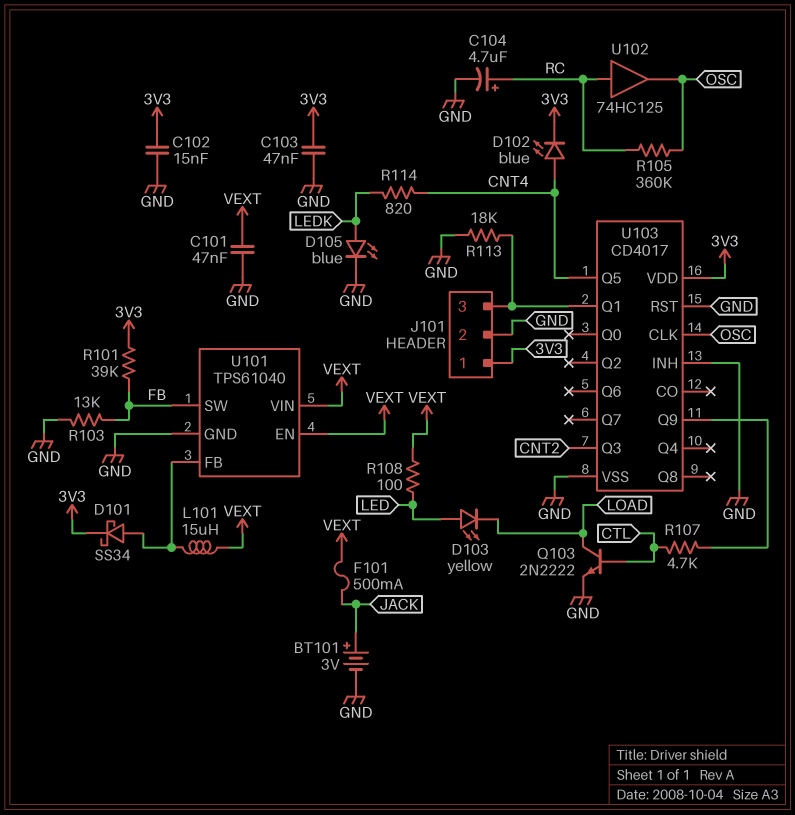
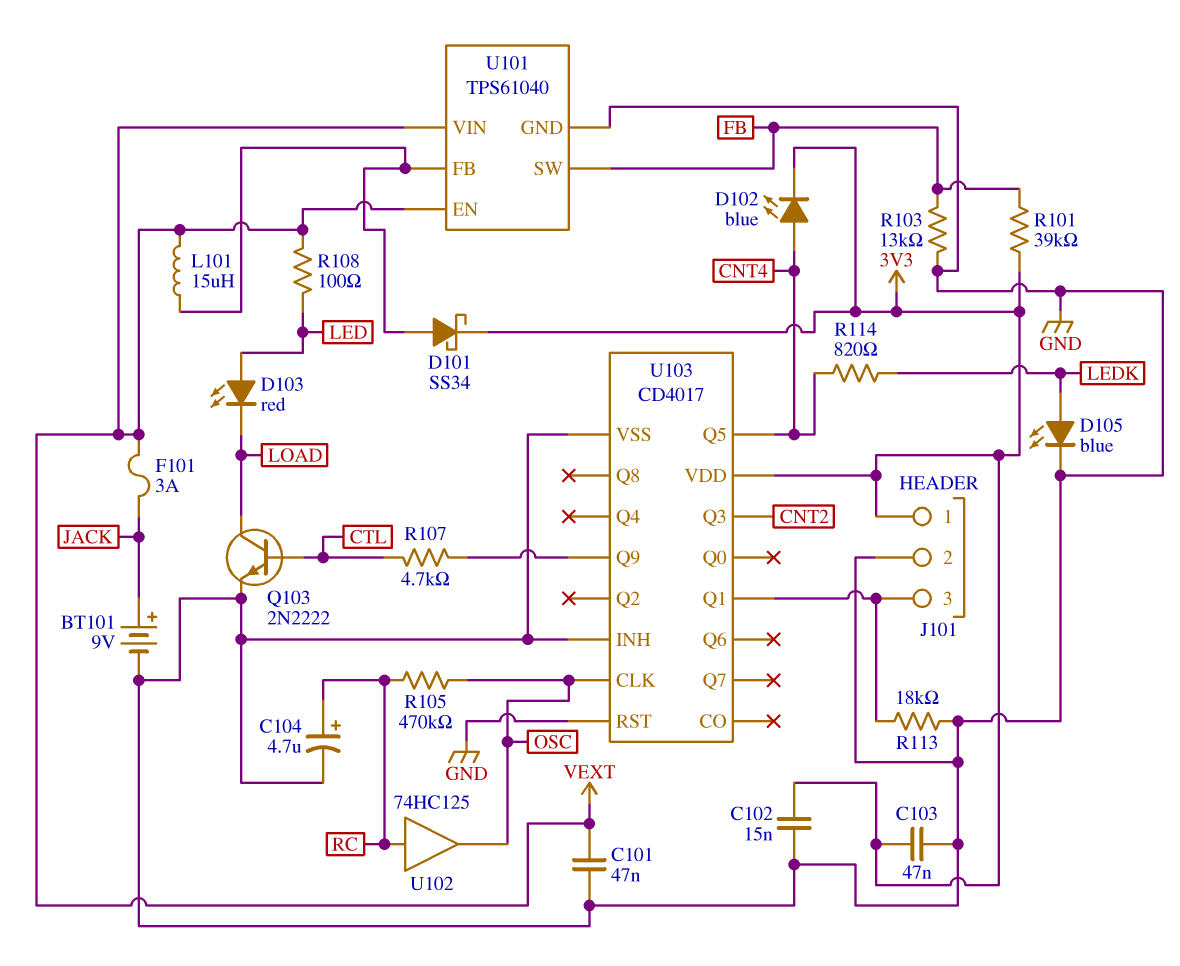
BT101: 3V (plus JACK, minus GND) -> 9V (plus JACK, minus GND)
D103: LED yellow (A LED, K LOAD) -> LED red (A LED, K LOAD)
F101: 500mA (JACK, VEXT) -> 3A (JACK, VEXT)
R105: 360k (OSC, RC) -> 470k (OSC, RC)

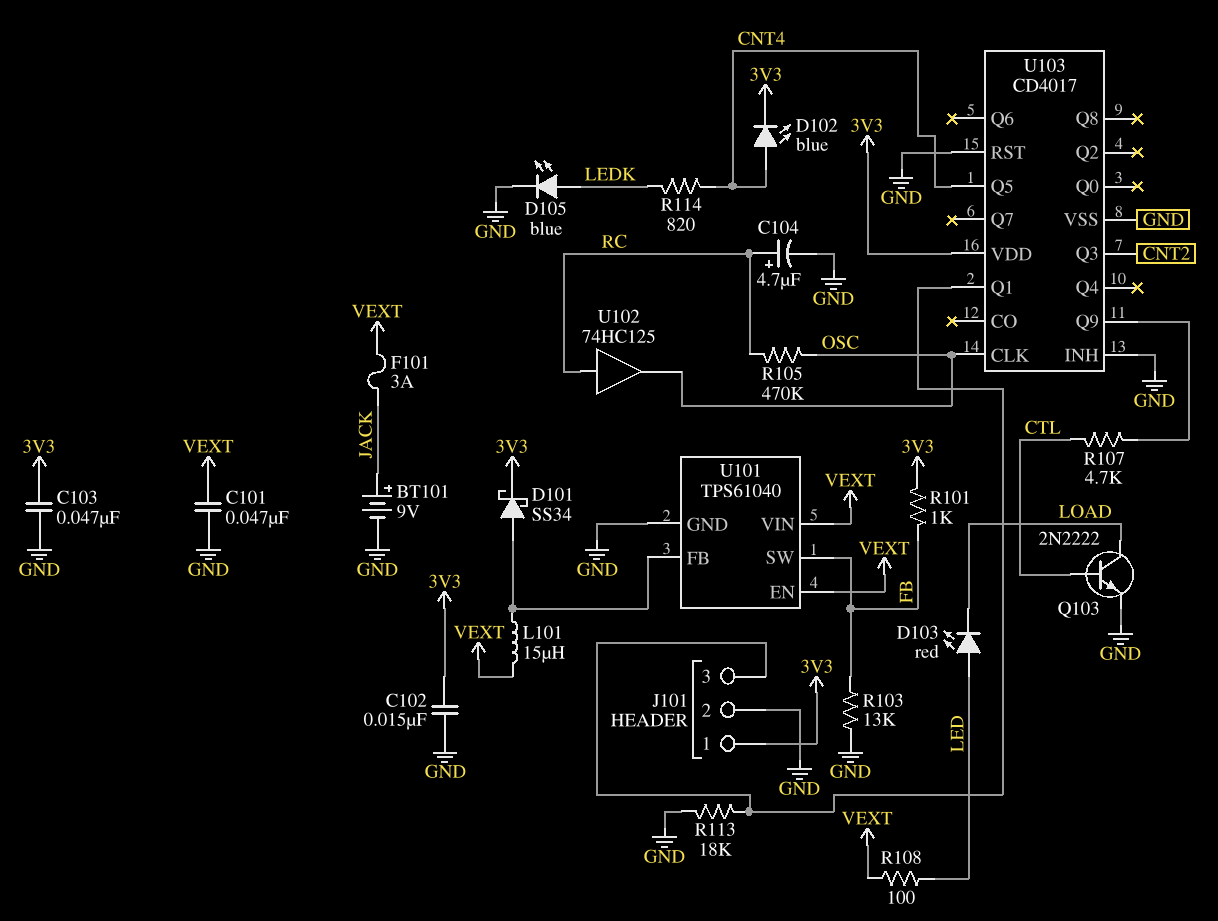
R101: 39k (3V3, FB) -> 1k (3V3, FB)

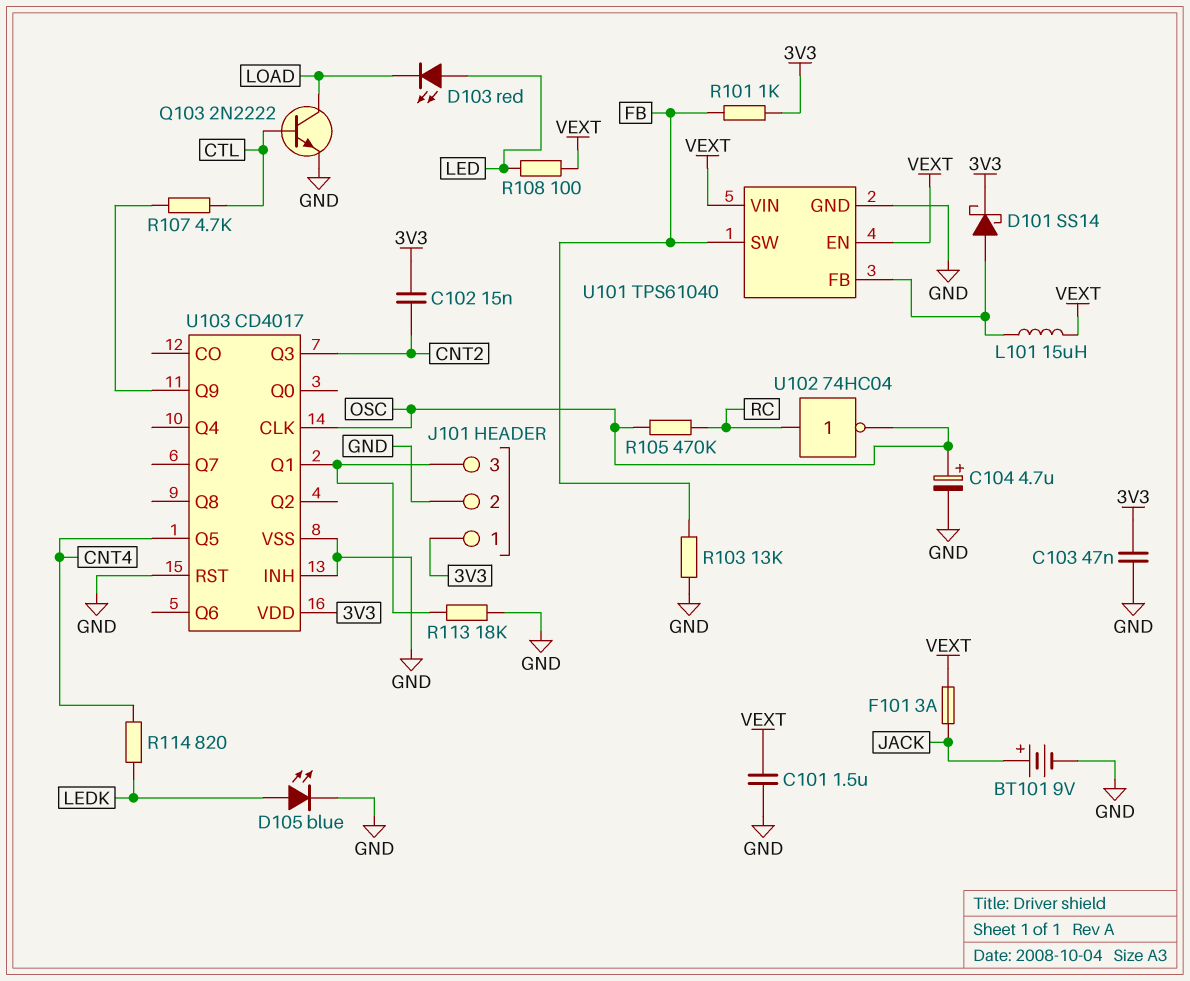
C101: 47nF (GND, VEXT) -> 1.5uF (GND, VEXT)
C102: 15nF (3V3, GND) -> 15nF (3V3, CNT2)
C104: 4.7uF (plus RC, minus GND) -> 4.7uF (plus OSC, minus GND)
D101: schottky SS34 (A U101/FB, K 3V3) -> schottky SS14 (A U101/FB, K 3V3)
D102: LED blue (A CNT4, K 3V3) -> none
U102: buffer 74HC125 (in RC, out OSC) -> NOT 74HC04 (in RC, out OSC)

